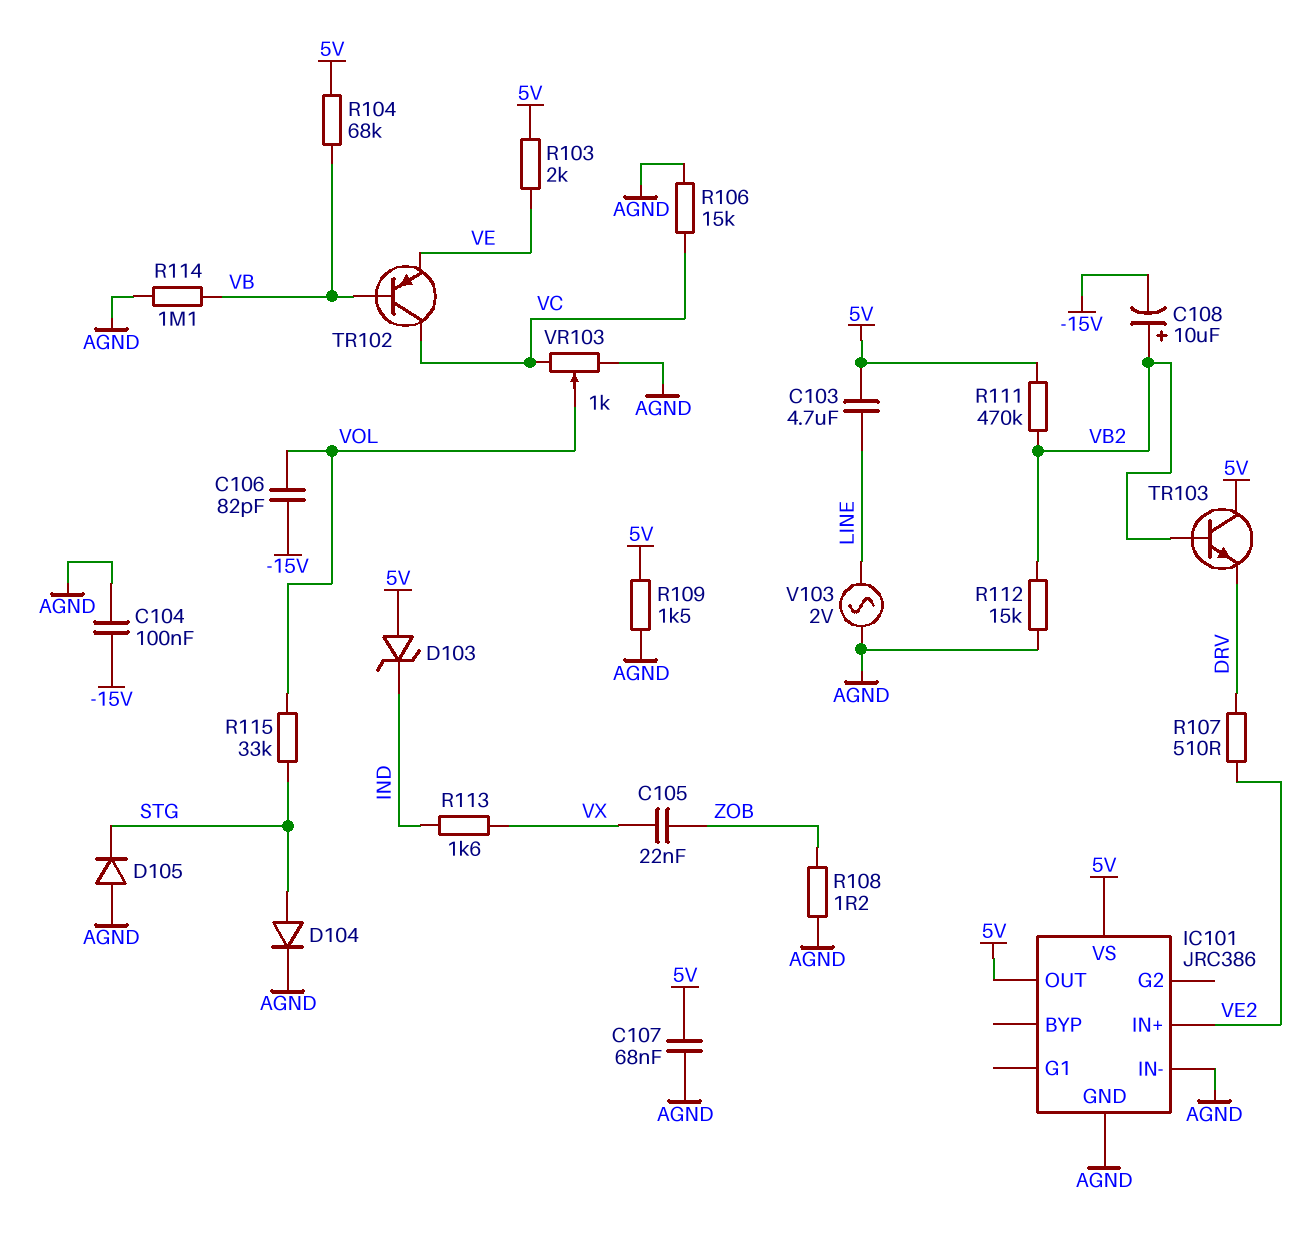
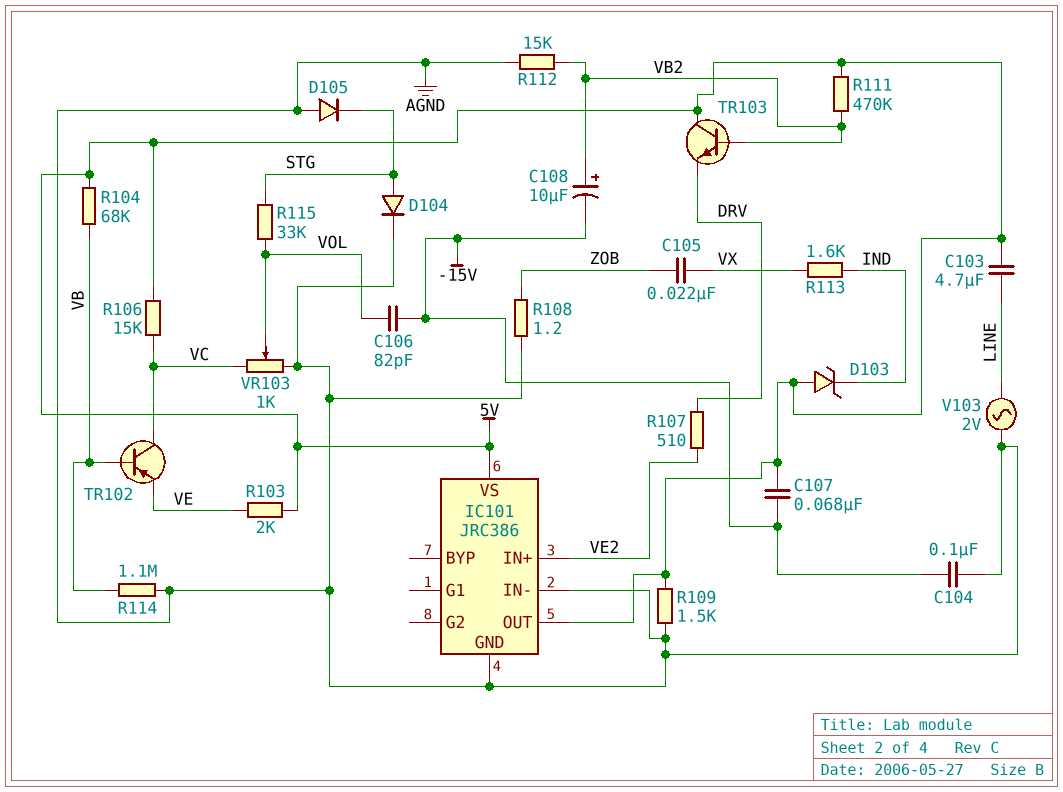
C107: 68nF (5V, AGND) -> 68nF (-15V, 5V)
R106: 15k (AGND, VC) -> 15k (5V, VC)

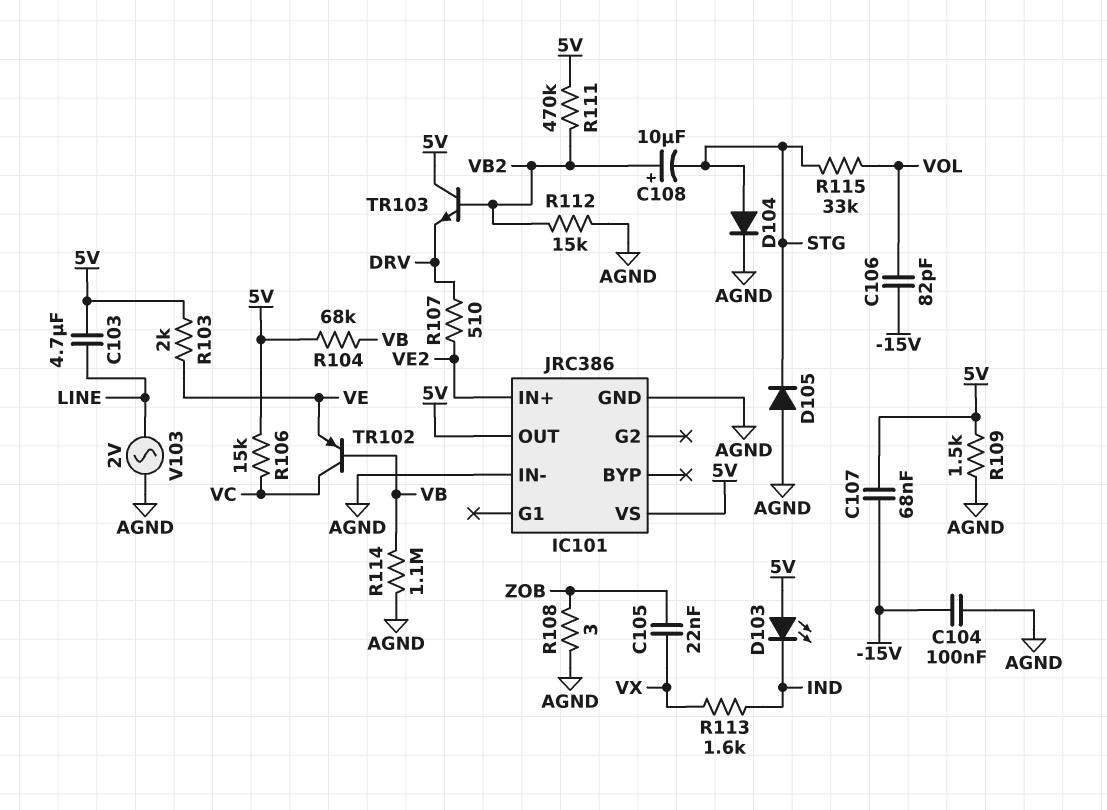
C108: 10uF (plus VB2, minus -15V) -> 10uF (plus VB2, minus STG)
D103: zener (A 5V, K IND) -> LED (A 5V, K IND)
R108: 1.2 (AGND, ZOB) -> 3 (AGND, ZOB)
VR103: 1k (AGND, VC, wiper VOL) -> none

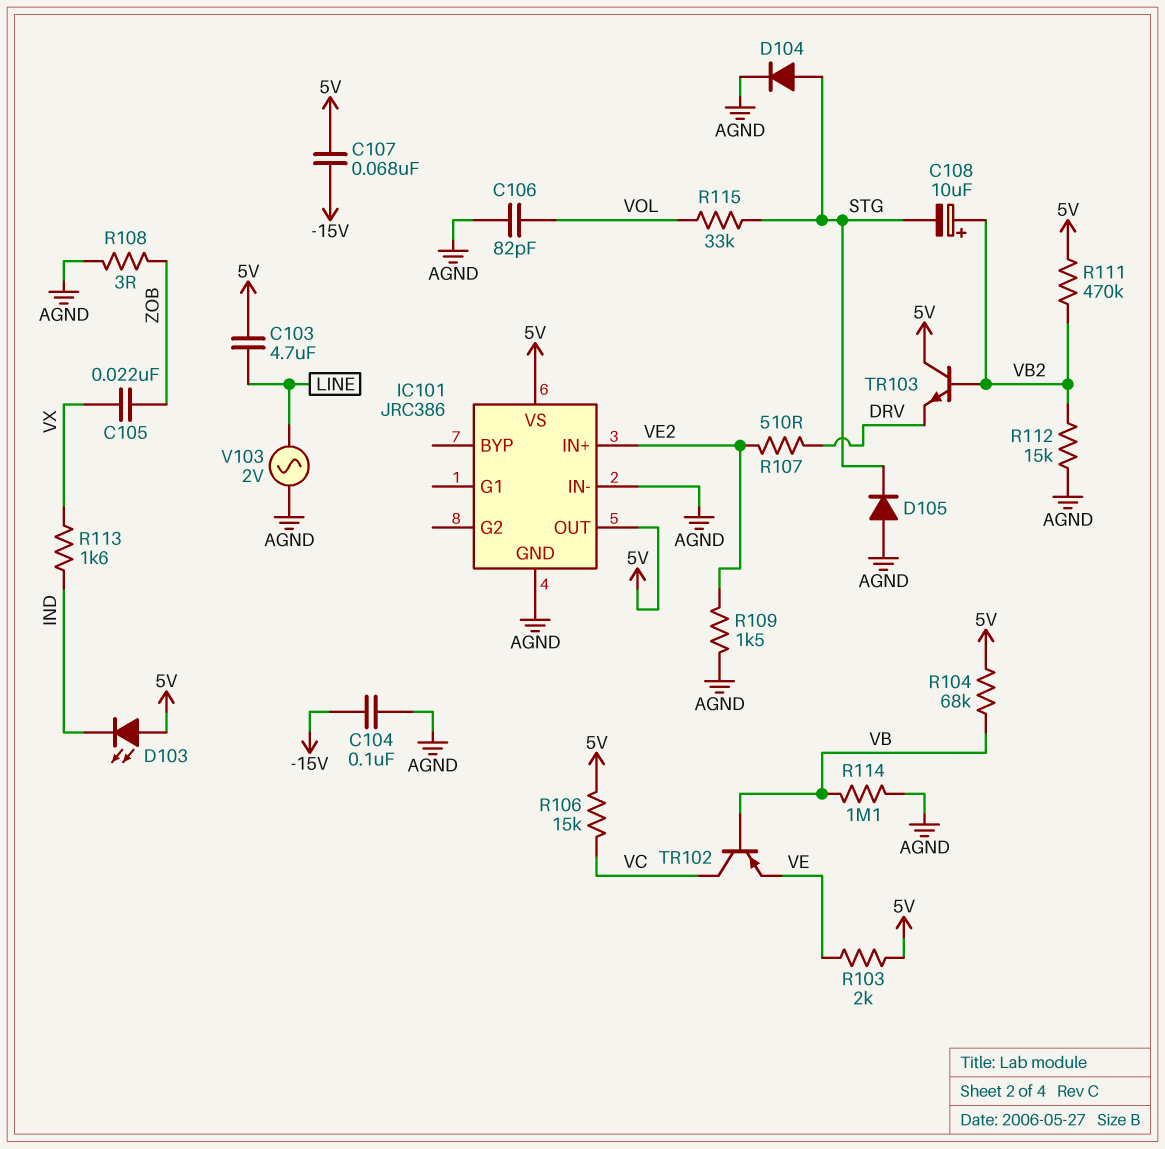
C106: 82pF (-15V, VOL) -> 82pF (AGND, VOL)
R109: 1.5k (5V, AGND) -> 1.5k (AGND, VE2)

